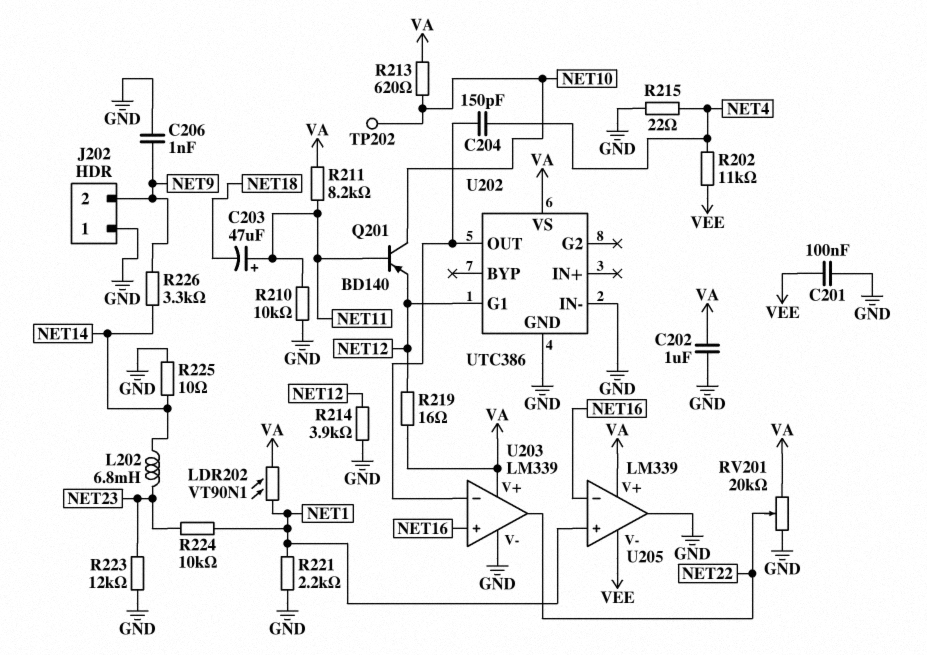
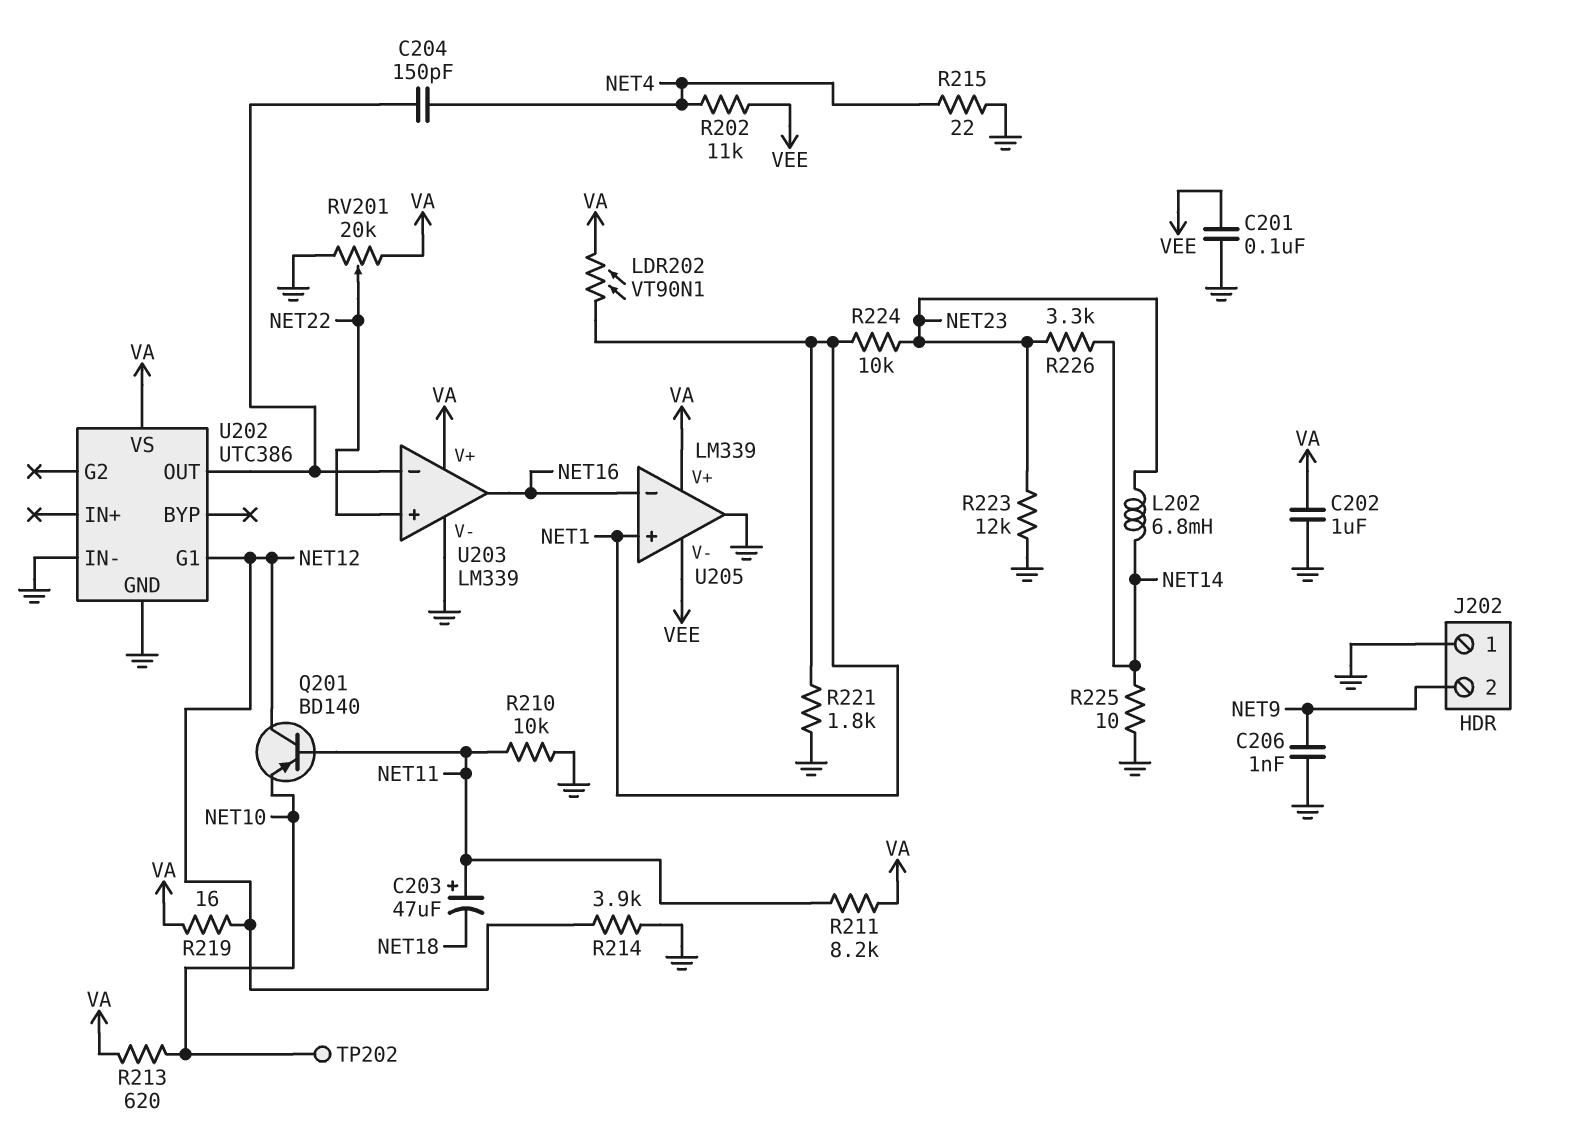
Q201: PNP BD140 (B NET11, C NET10, E NET12) -> PNP BD140 (B NET11, C NET12, E NET10)
R221: 2.2k (GND, NET1) -> 1.8k (GND, NET1)
R226: 3.3k (NET9, NET14) -> 3.3k (NET14, NET23)
U203 pin in+: NET16 -> NET22
U203 pin out: NET22 -> NET16

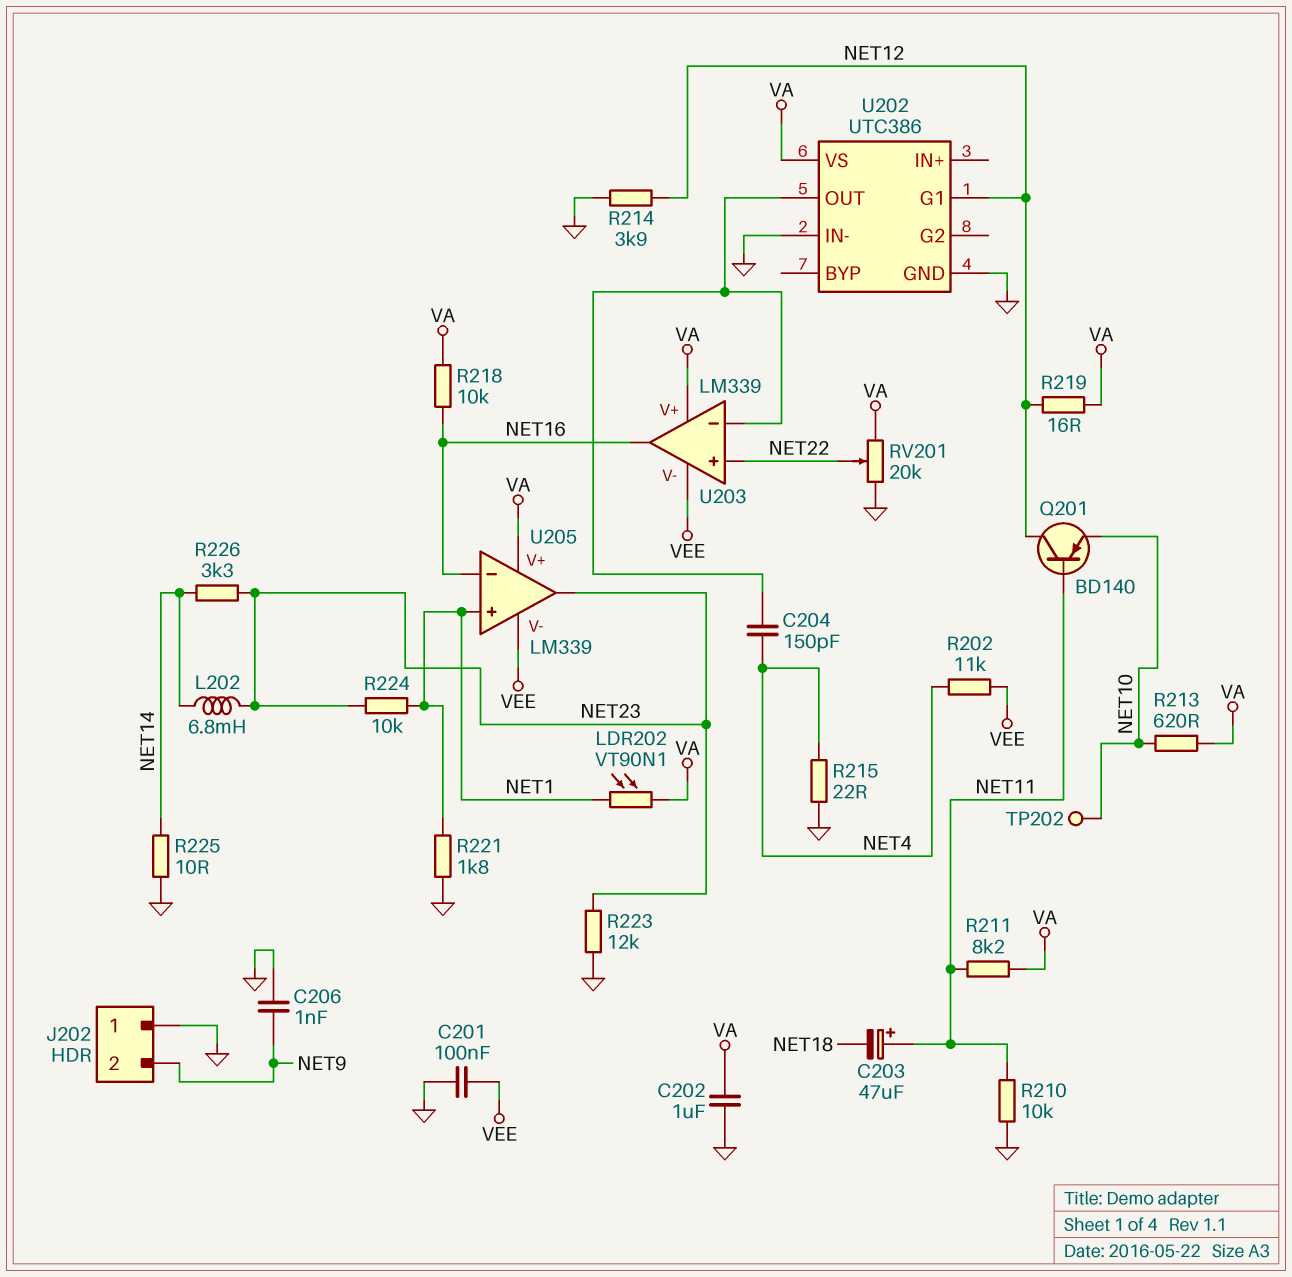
R218: none -> 10k (NET16, VA)
U203 pin V-: GND -> VEE
U205 pin out: GND -> NET23

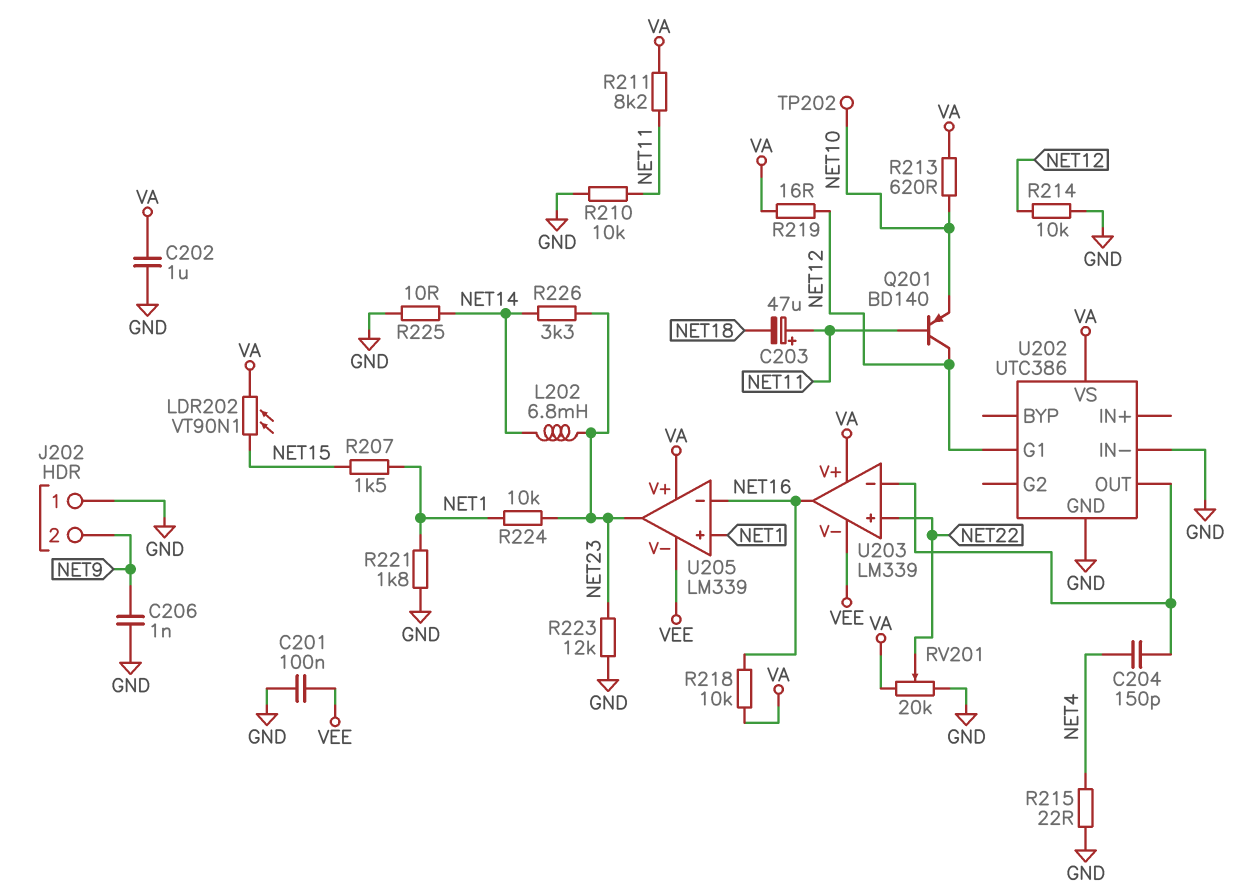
LDR202: VT90N1 (NET1, VA) -> VT90N1 (NET15, VA)
R202: 11k (NET4, VEE) -> none
R207: none -> 1.5k (NET1, NET15)
R214: 3.9k (GND, NET12) -> 10k (GND, NET12)

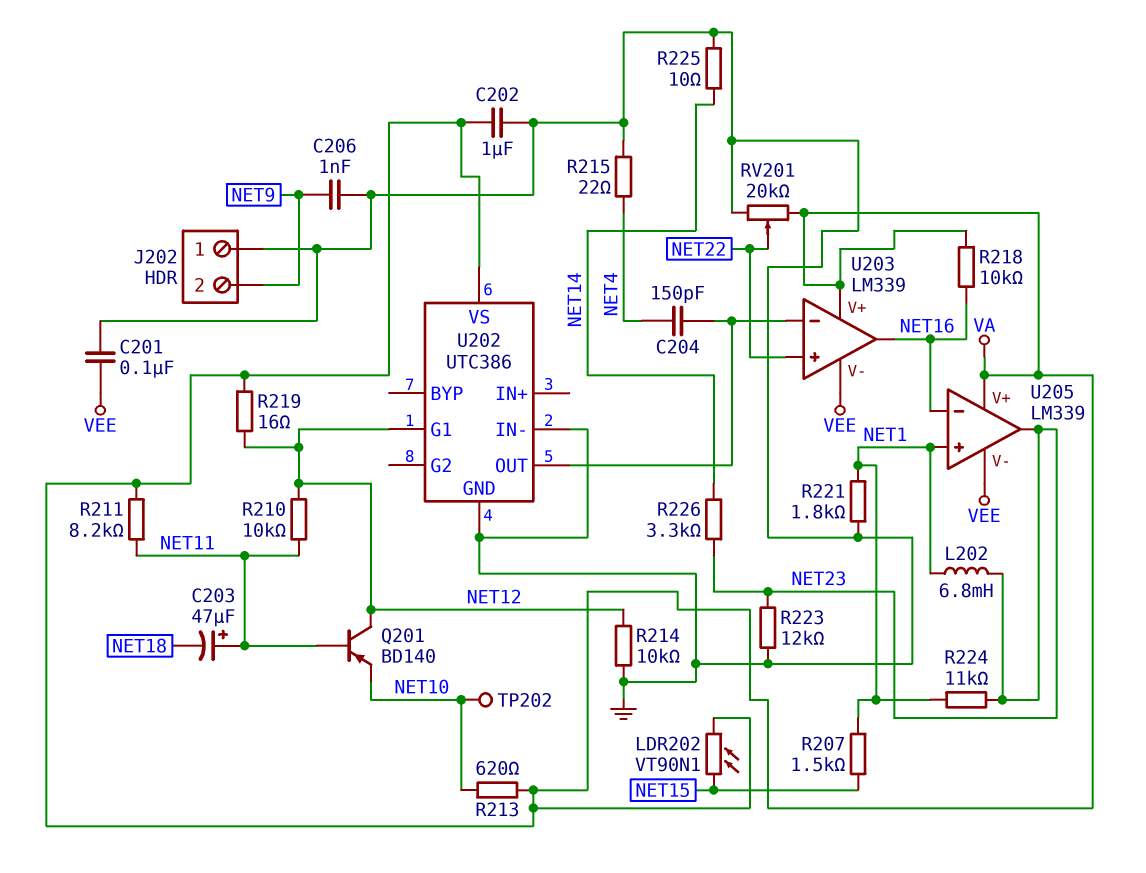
L202: 6.8mH (NET14, NET23) -> 6.8mH (NET1, NET23)
R210: 10k (GND, NET11) -> 10k (NET11, NET12)
R224: 10k (NET1, NET23) -> 11k (NET1, NET23)

